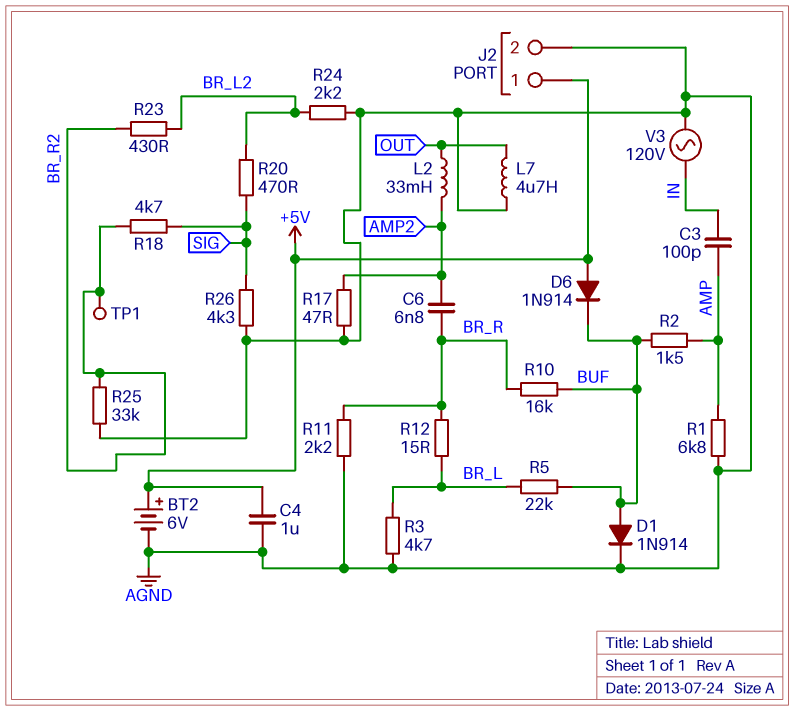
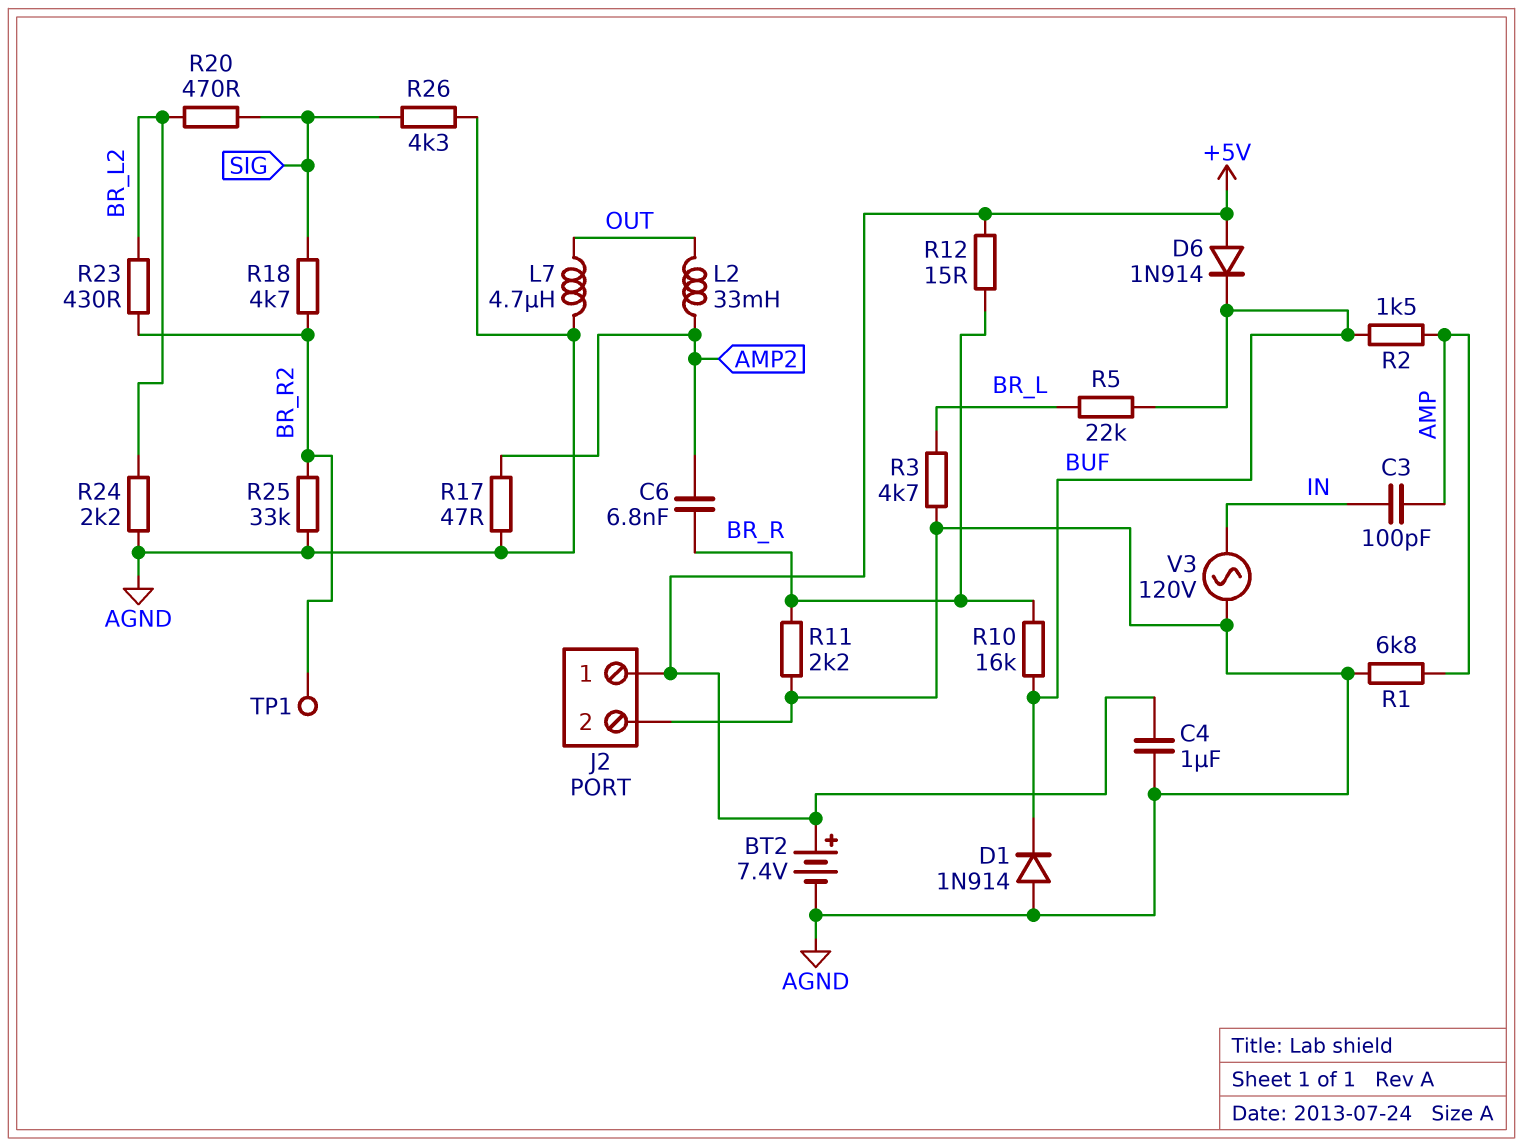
BT2: 6V (plus +5V, minus AGND) -> 7.4V (plus +5V, minus AGND)
D1: diode 1N914 (A BUF, K AGND) -> diode 1N914 (A AGND, K BUF)
R12: 15 (BR_L, BR_R) -> 15 (+5V, BR_R)

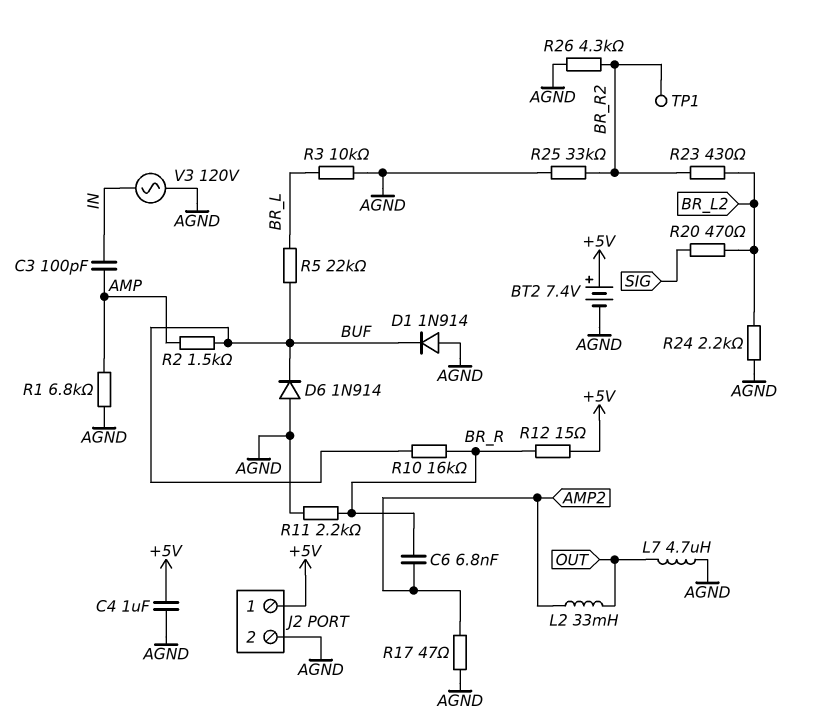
D6: diode 1N914 (A +5V, K BUF) -> diode 1N914 (A AGND, K BUF)
R3: 4.7k (AGND, BR_L) -> 10k (AGND, BR_L)
R18: 4.7k (BR_R2, SIG) -> none
R26: 4.3k (AGND, SIG) -> 4.3k (AGND, BR_R2)

